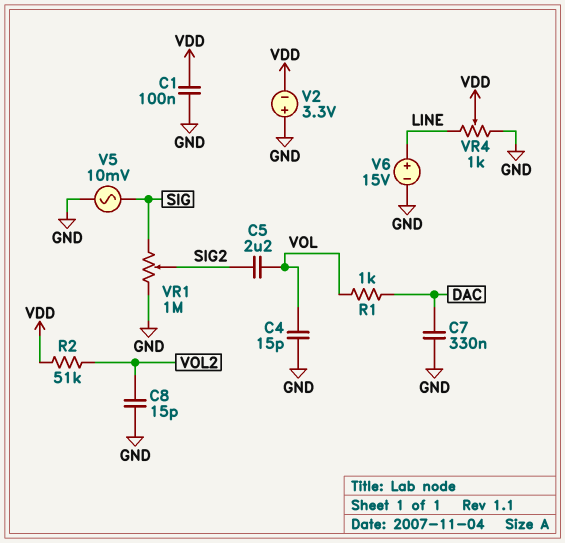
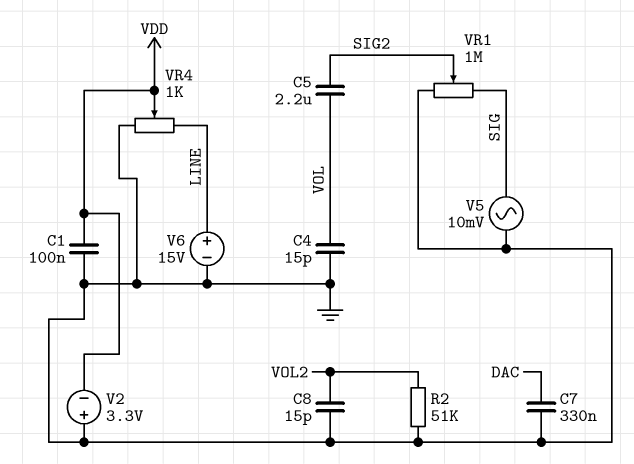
R1: 1k (DAC, VOL) -> none
R2: 51k (VDD, VOL2) -> 51k (GND, VOL2)

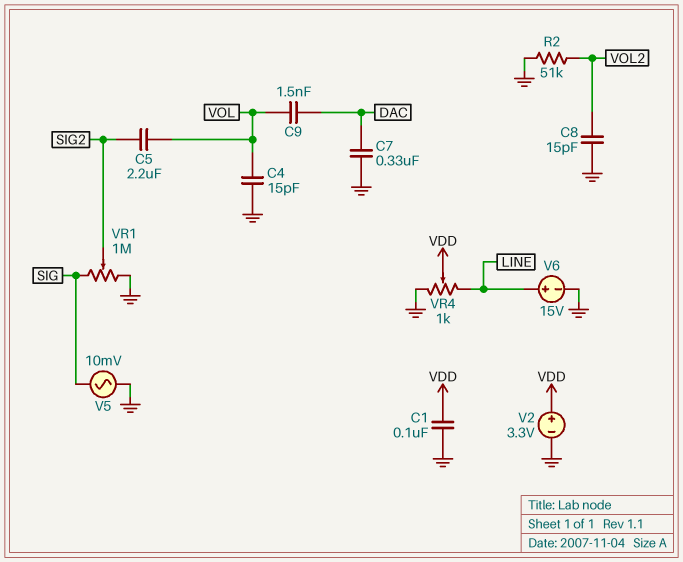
C9: none -> 1.5nF (DAC, VOL)
V2: 3.3V (plus GND, minus VDD) -> 3.3V (plus VDD, minus GND)

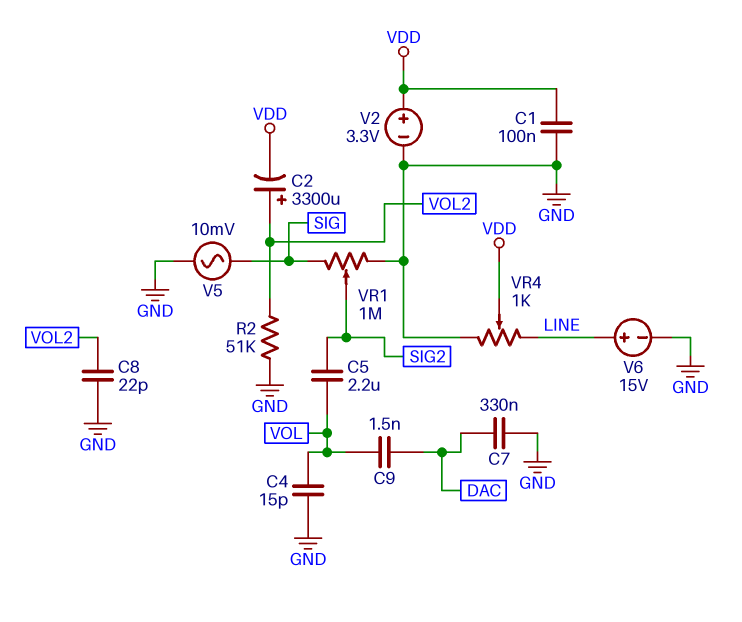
C2: none -> 3300uF (plus VOL2, minus VDD)
C8: 15pF (GND, VOL2) -> 22pF (GND, VOL2)

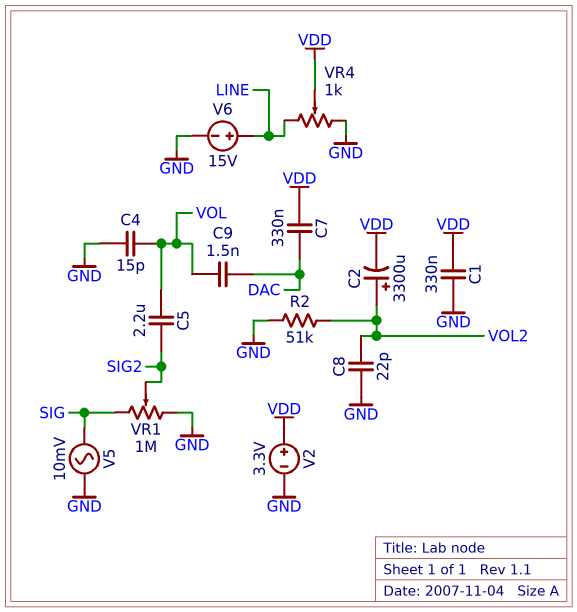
C1: 100nF (GND, VDD) -> 330nF (GND, VDD)
C7: 330nF (DAC, GND) -> 330nF (DAC, VDD)

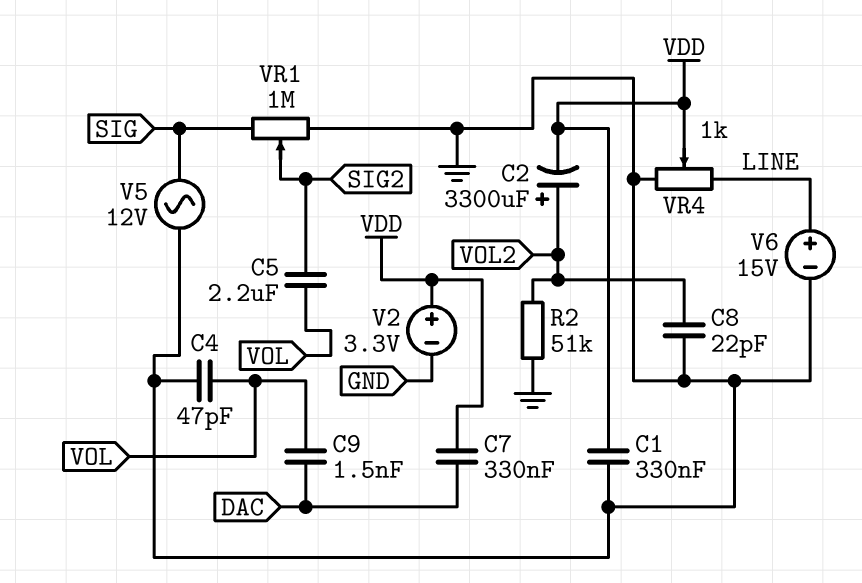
C4: 15pF (GND, VOL) -> 47pF (GND, VOL)
V5: AC 10mV (GND, SIG) -> AC 12V (GND, SIG)

